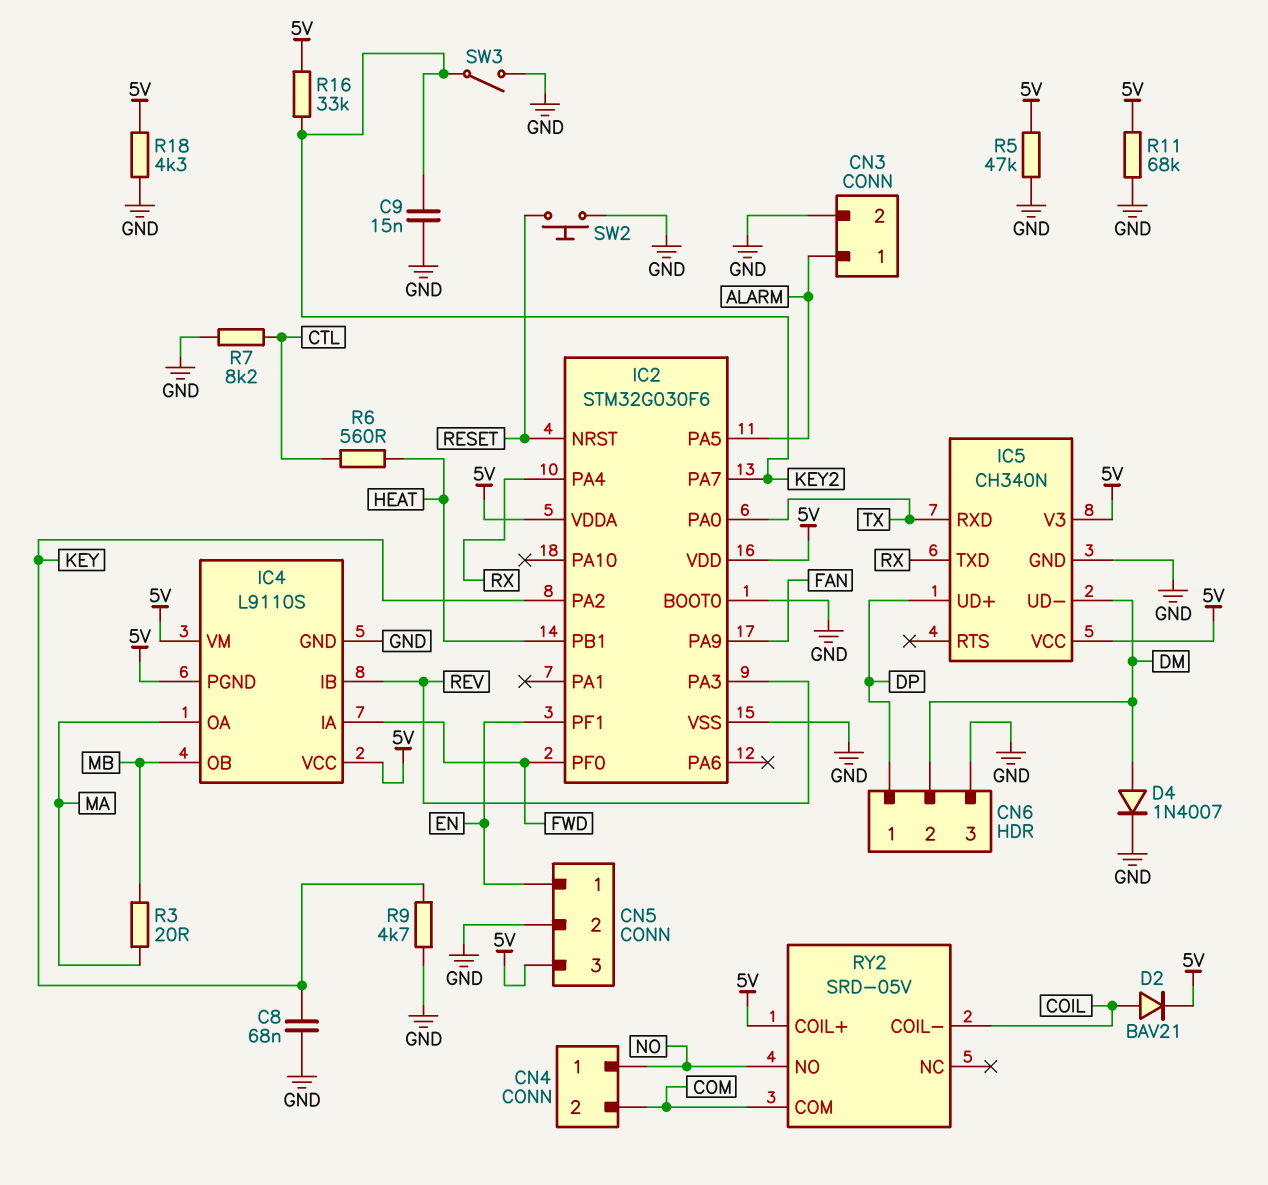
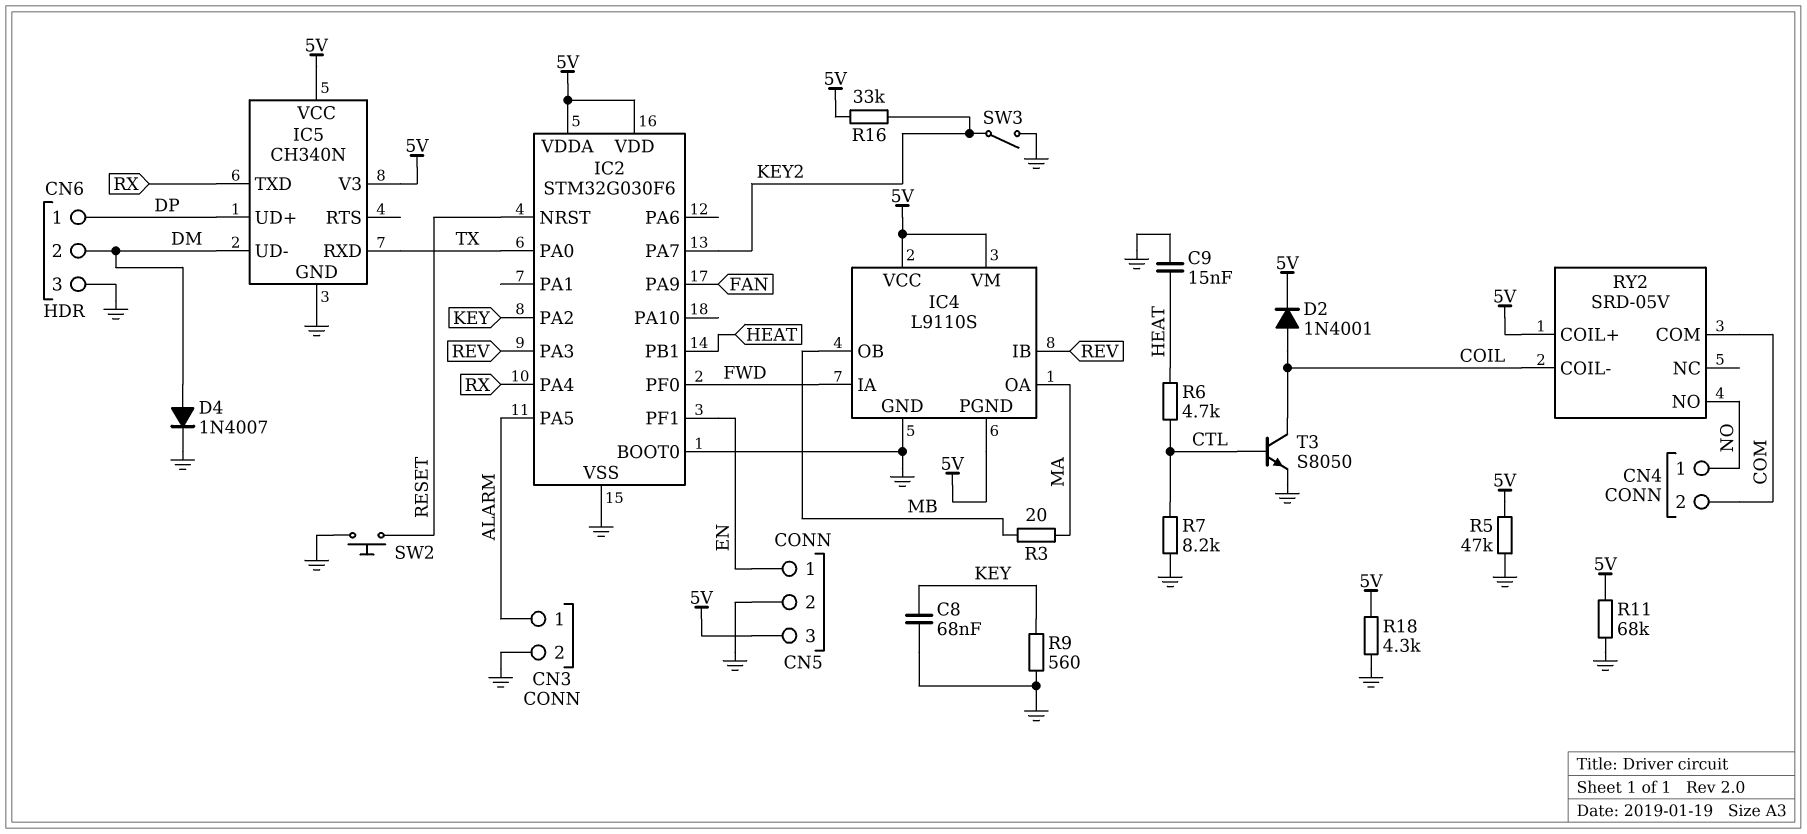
C9: 15nF (GND, KEY2) -> 15nF (GND, HEAT)
D2: diode BAV21 (A COIL, K 5V) -> diode 1N4001 (A COIL, K 5V)
R6: 560 (CTL, HEAT) -> 4.7k (CTL, HEAT)
R9: 4.7k (GND, KEY) -> 560 (GND, KEY)
T3: none -> NPN S8050 (B CTL, C COIL, E GND)

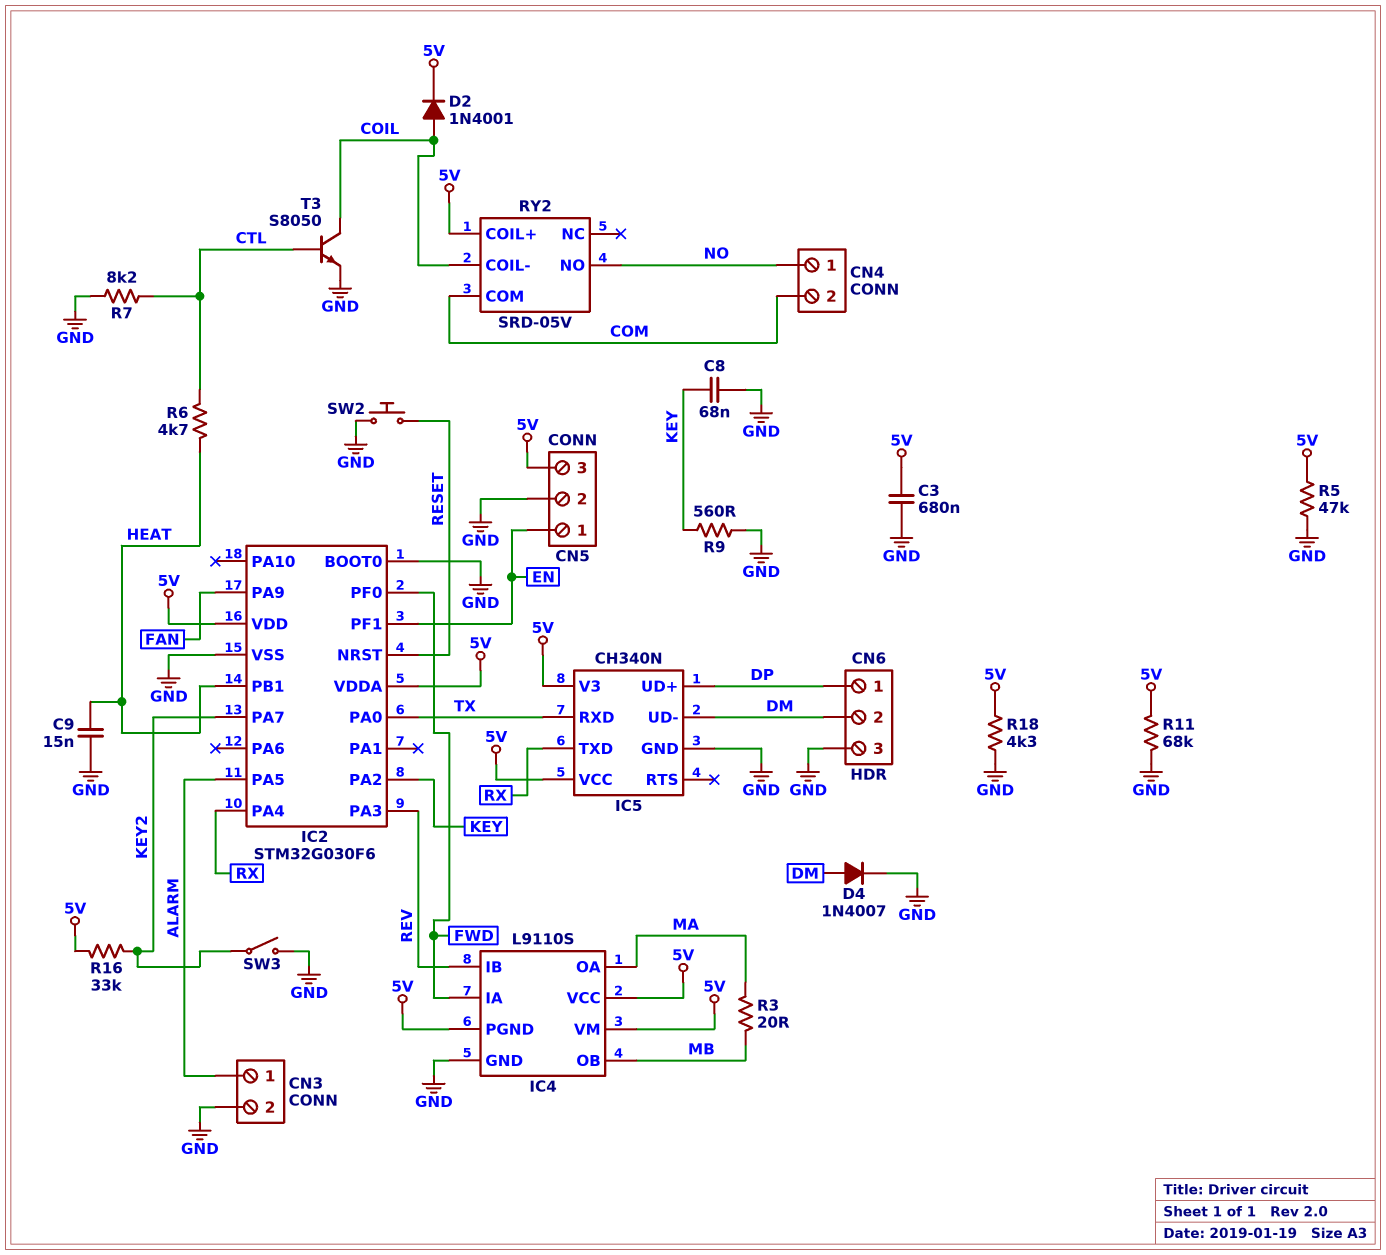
C3: none -> 680nF (5V, GND)

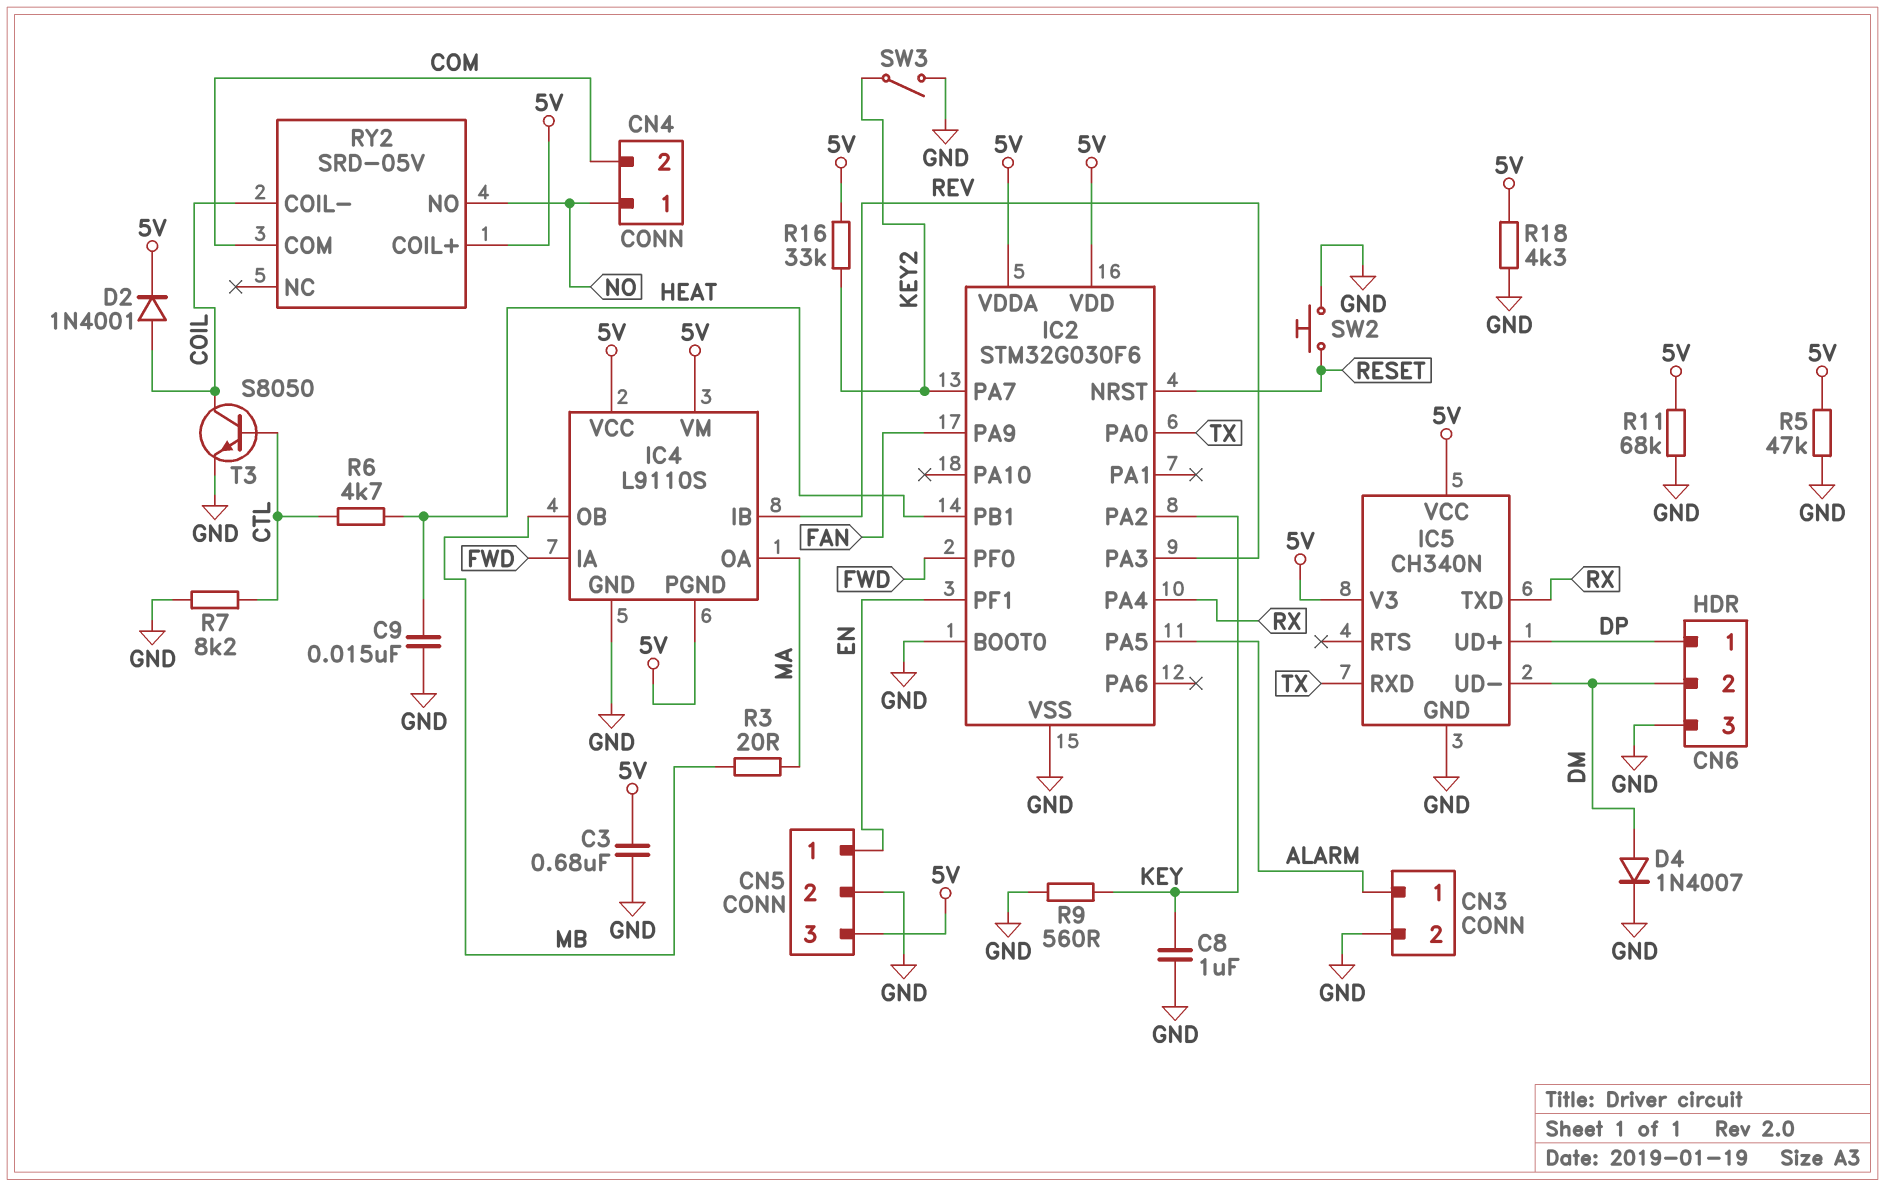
C8: 68nF (GND, KEY) -> 1uF (GND, KEY)

